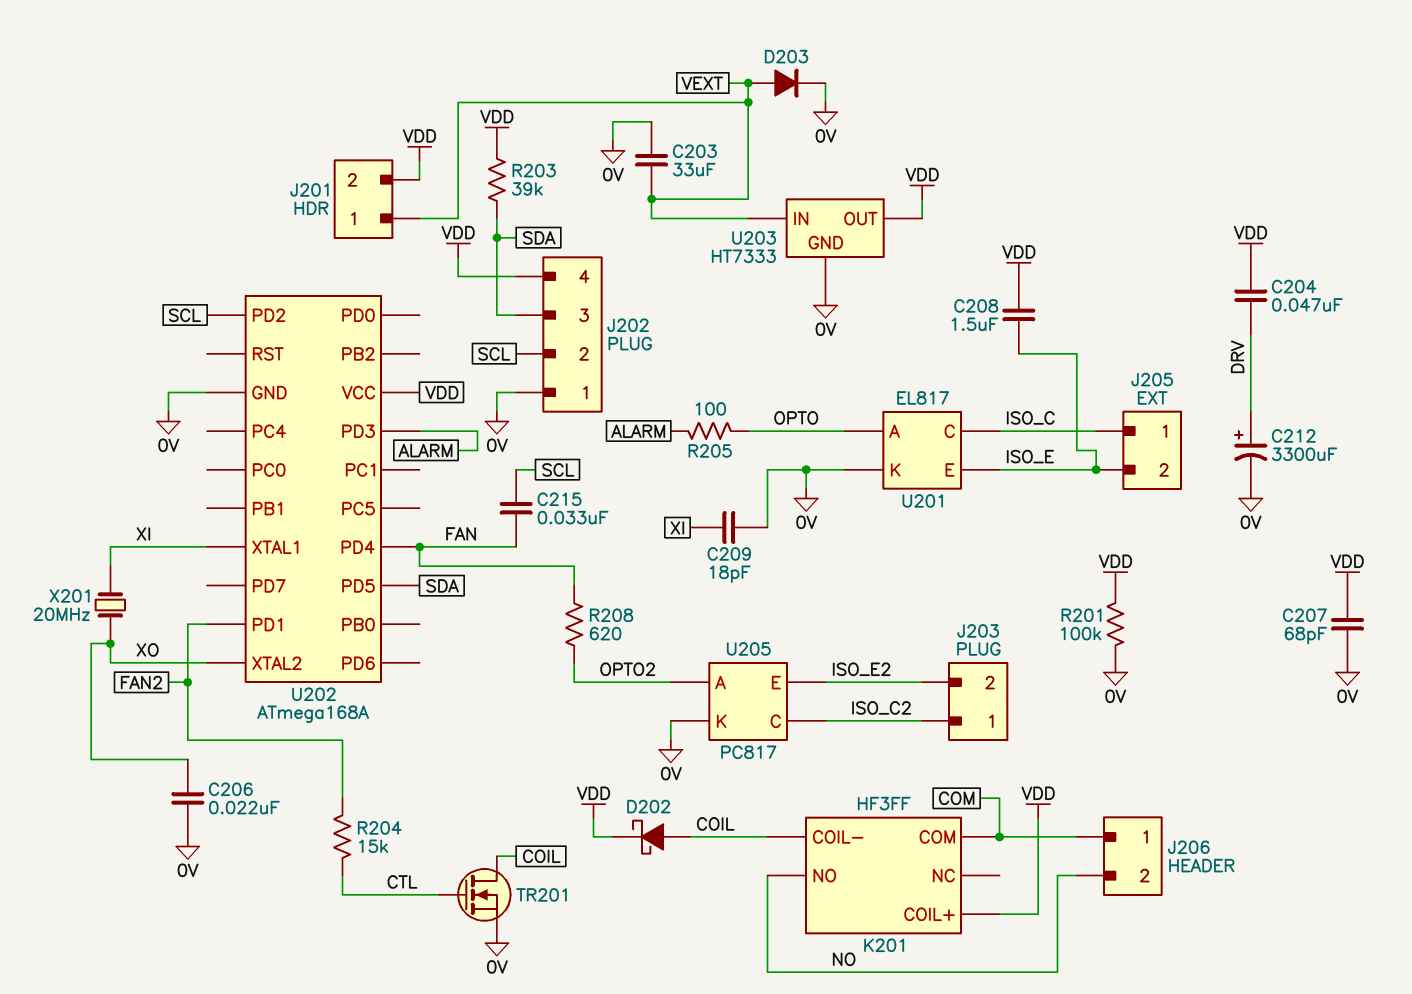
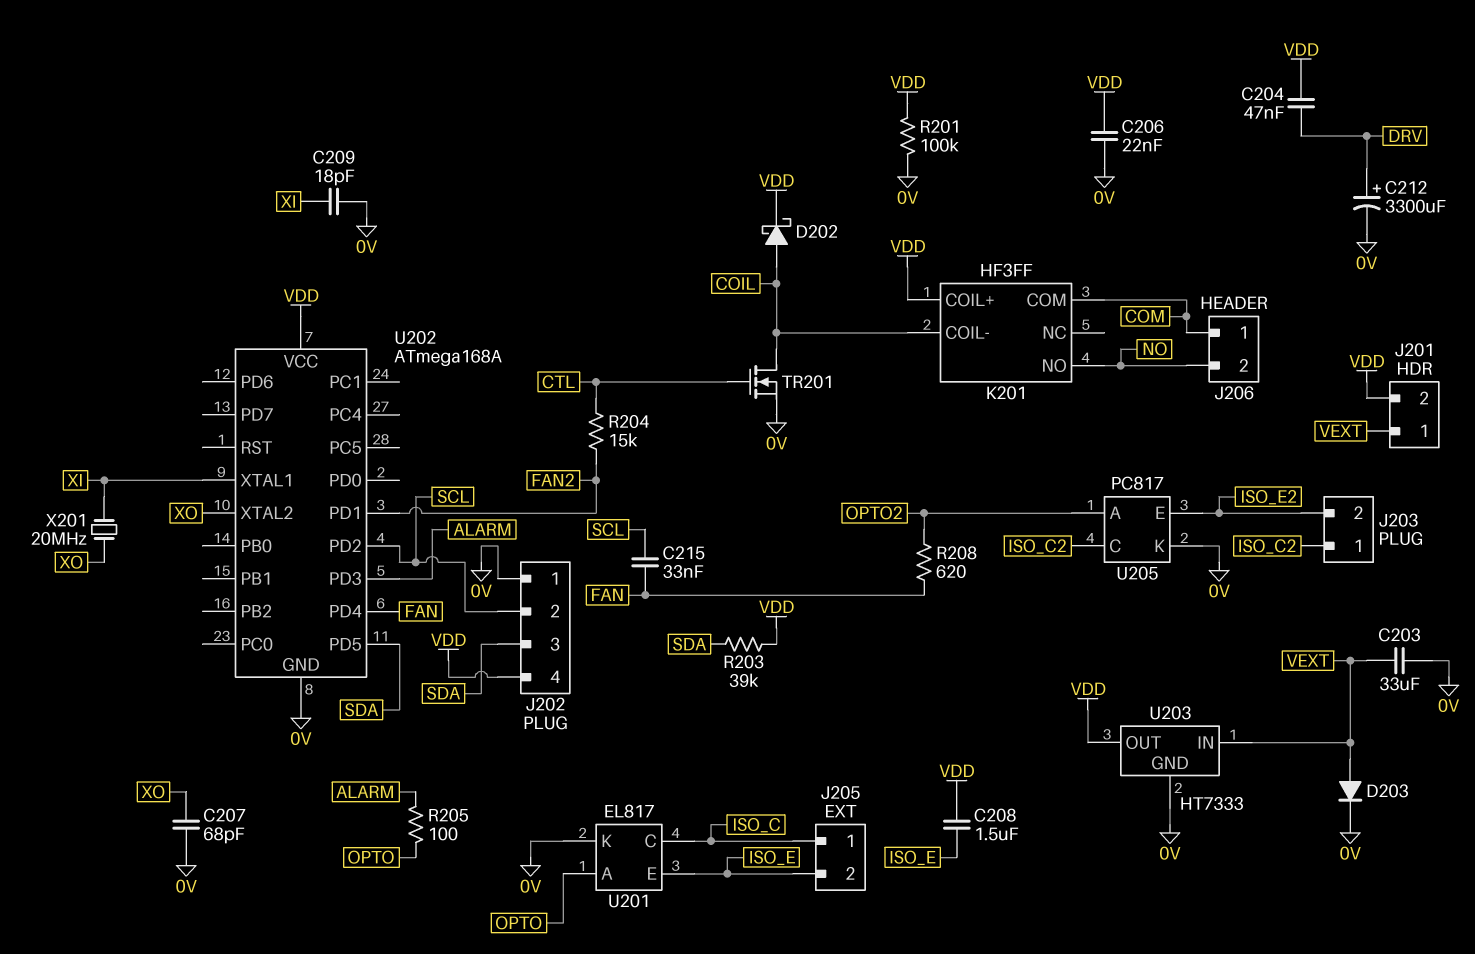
C206: 22nF (0V, XO) -> 22nF (0V, VDD)
C207: 68pF (0V, VDD) -> 68pF (0V, XO)

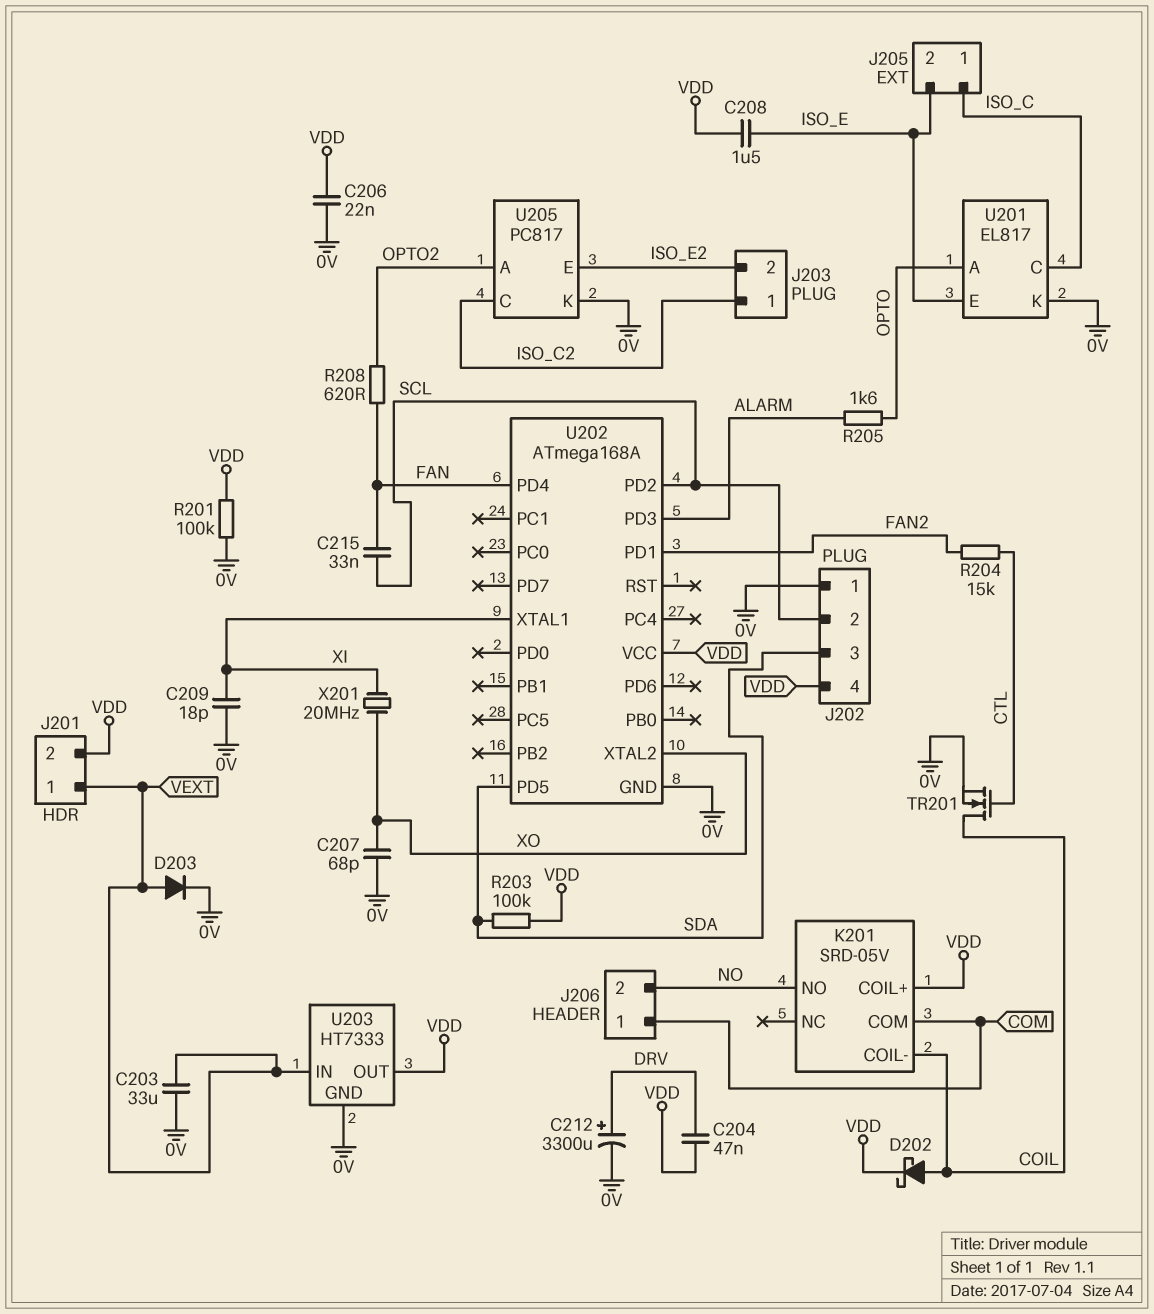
K201: HF3FF -> SRD-05V
R203: 39k (SDA, VDD) -> 100k (SDA, VDD)
R205: 100 (ALARM, OPTO) -> 1.6k (ALARM, OPTO)

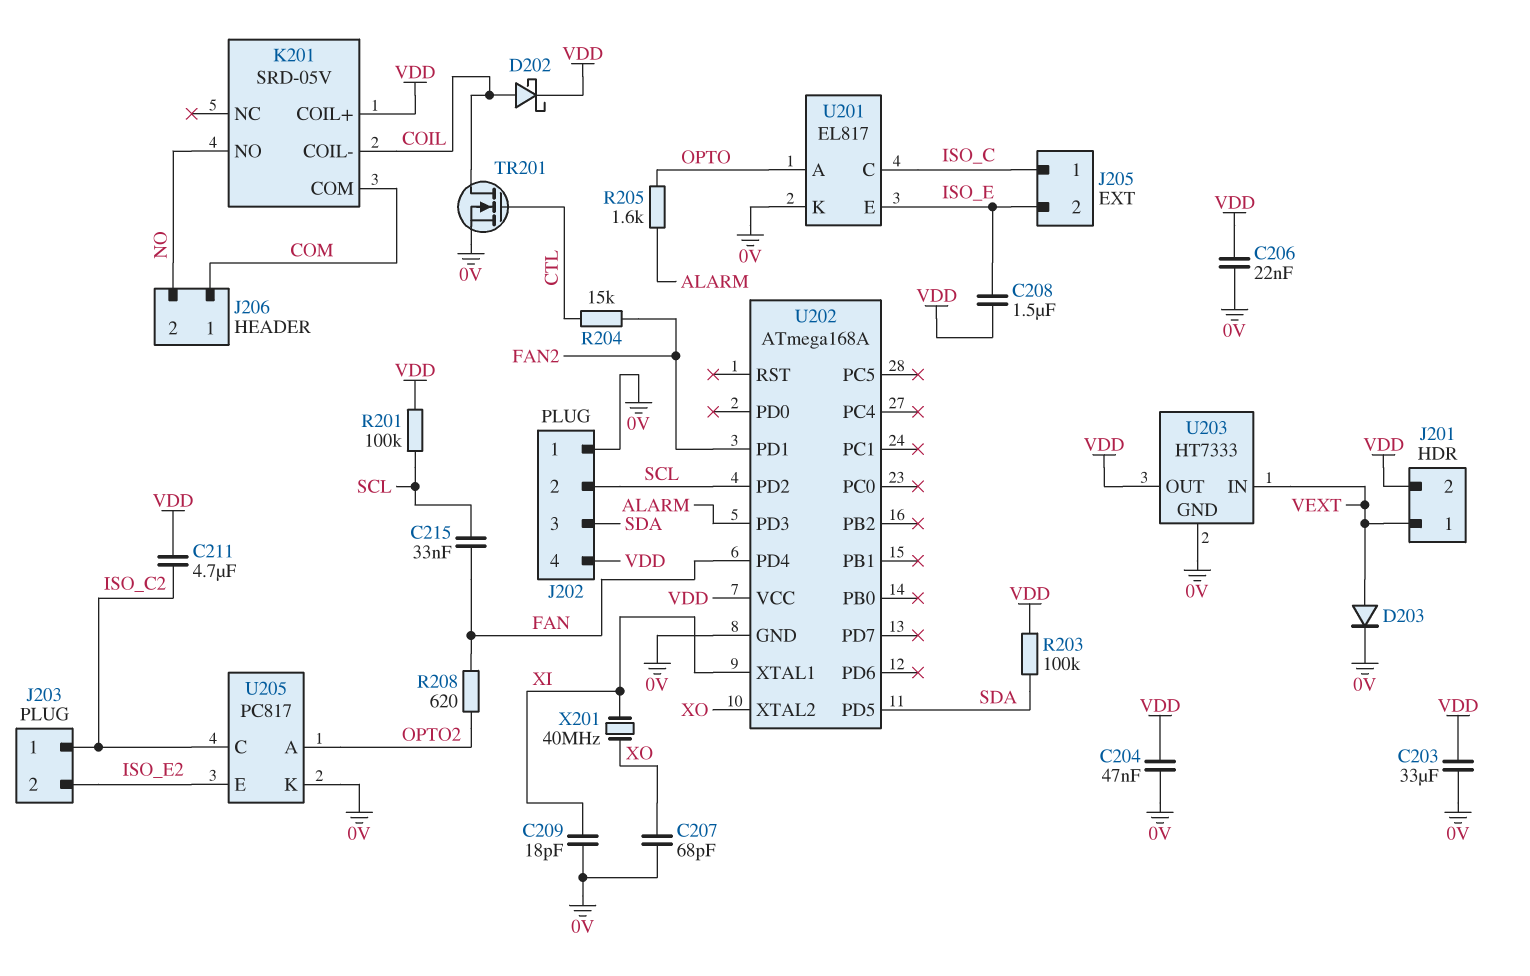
C203: 33uF (0V, VEXT) -> 33uF (0V, VDD)
C204: 47nF (DRV, VDD) -> 47nF (0V, VDD)
C211: none -> 4.7uF (ISO_C2, VDD)
C212: 3300uF (plus DRV, minus 0V) -> none
R201: 100k (0V, VDD) -> 100k (SCL, VDD)
X201: 20MHz (XI, XO) -> 40MHz (XI, XO)

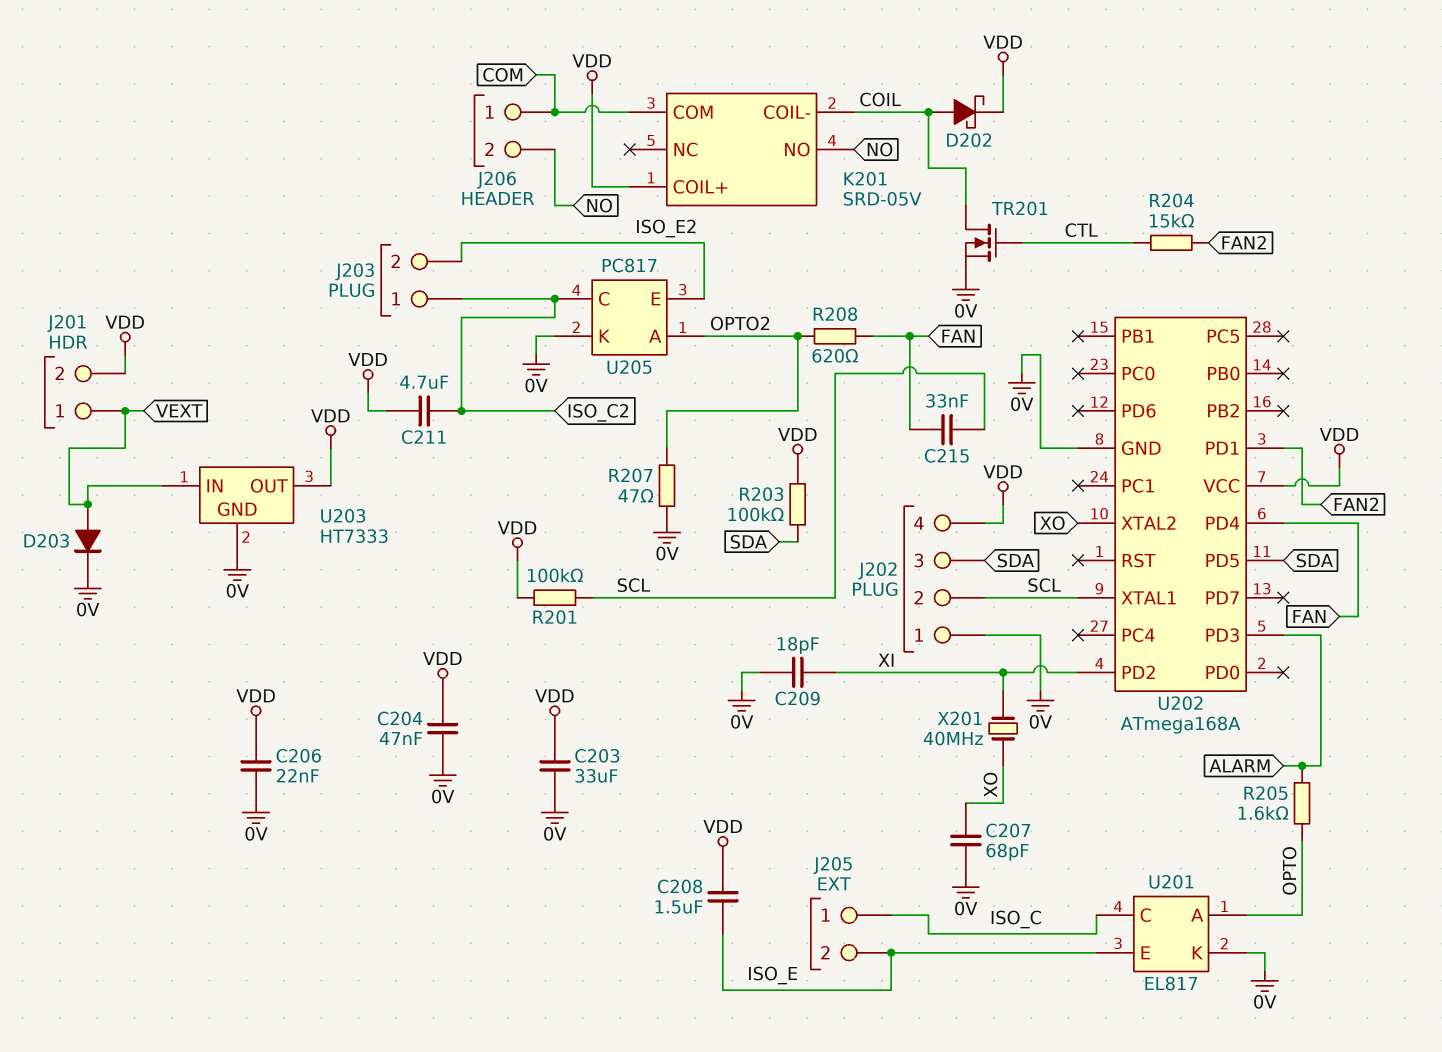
R207: none -> 47 (0V, OPTO2)
U202 pin PD2: SCL -> XI
U202 pin XTAL1: XI -> SCL

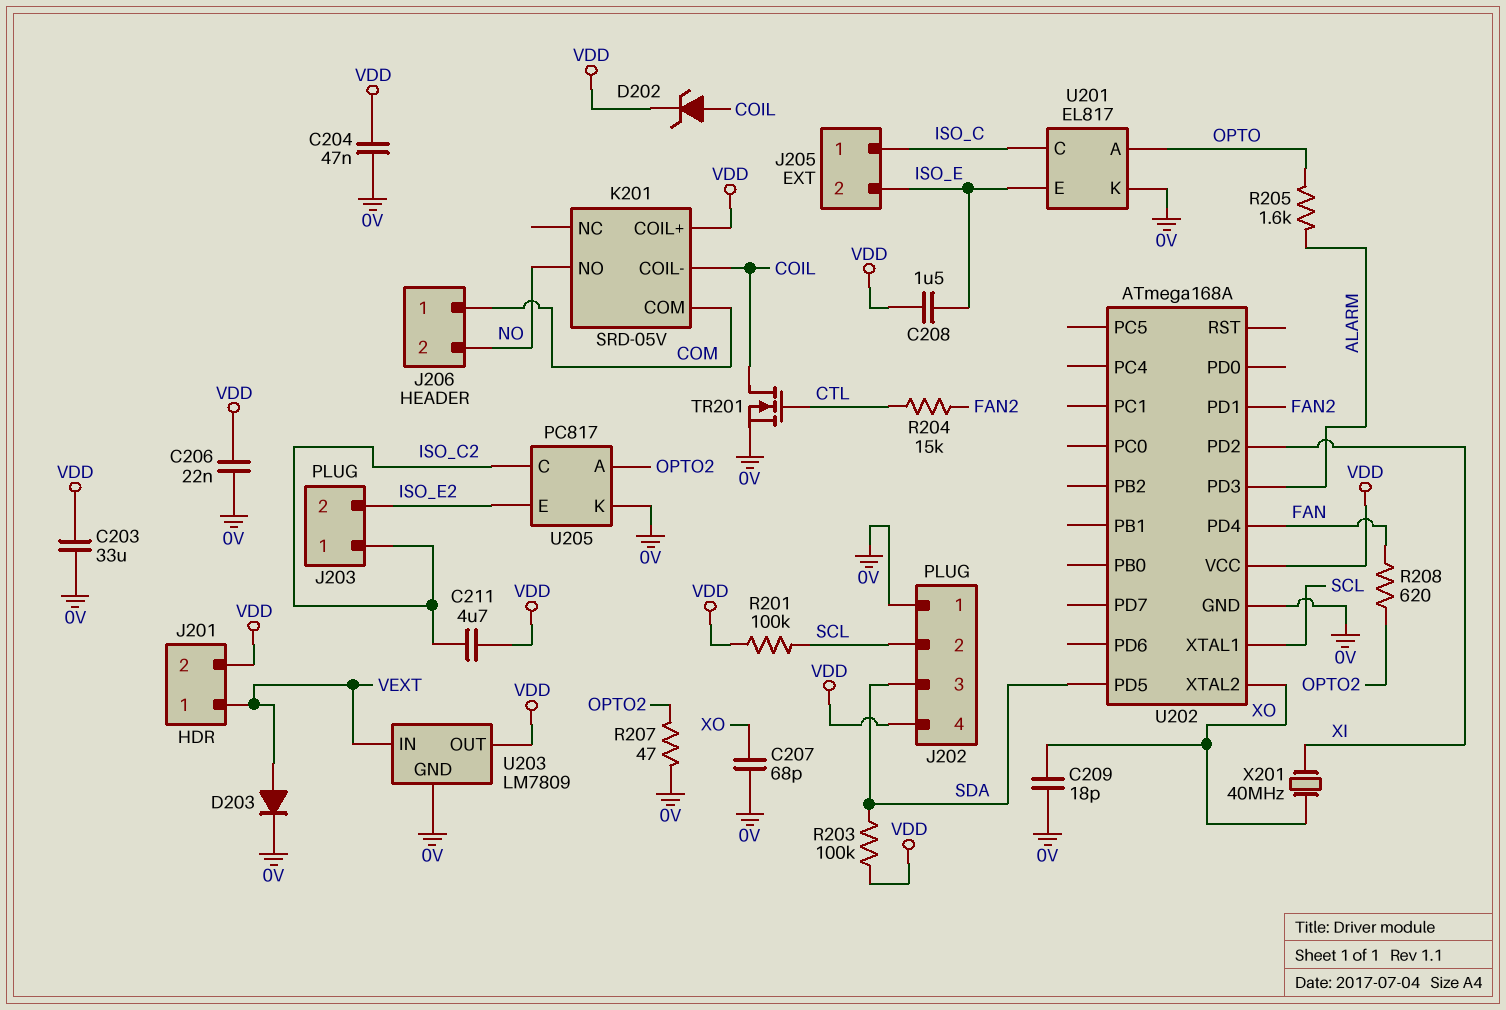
C209: 18pF (0V, XI) -> 18pF (0V, XO)
C215: 33nF (FAN, SCL) -> none
D202: schottky (A COIL, K VDD) -> zener (A COIL, K VDD)
U203: HT7333 -> LM7809

